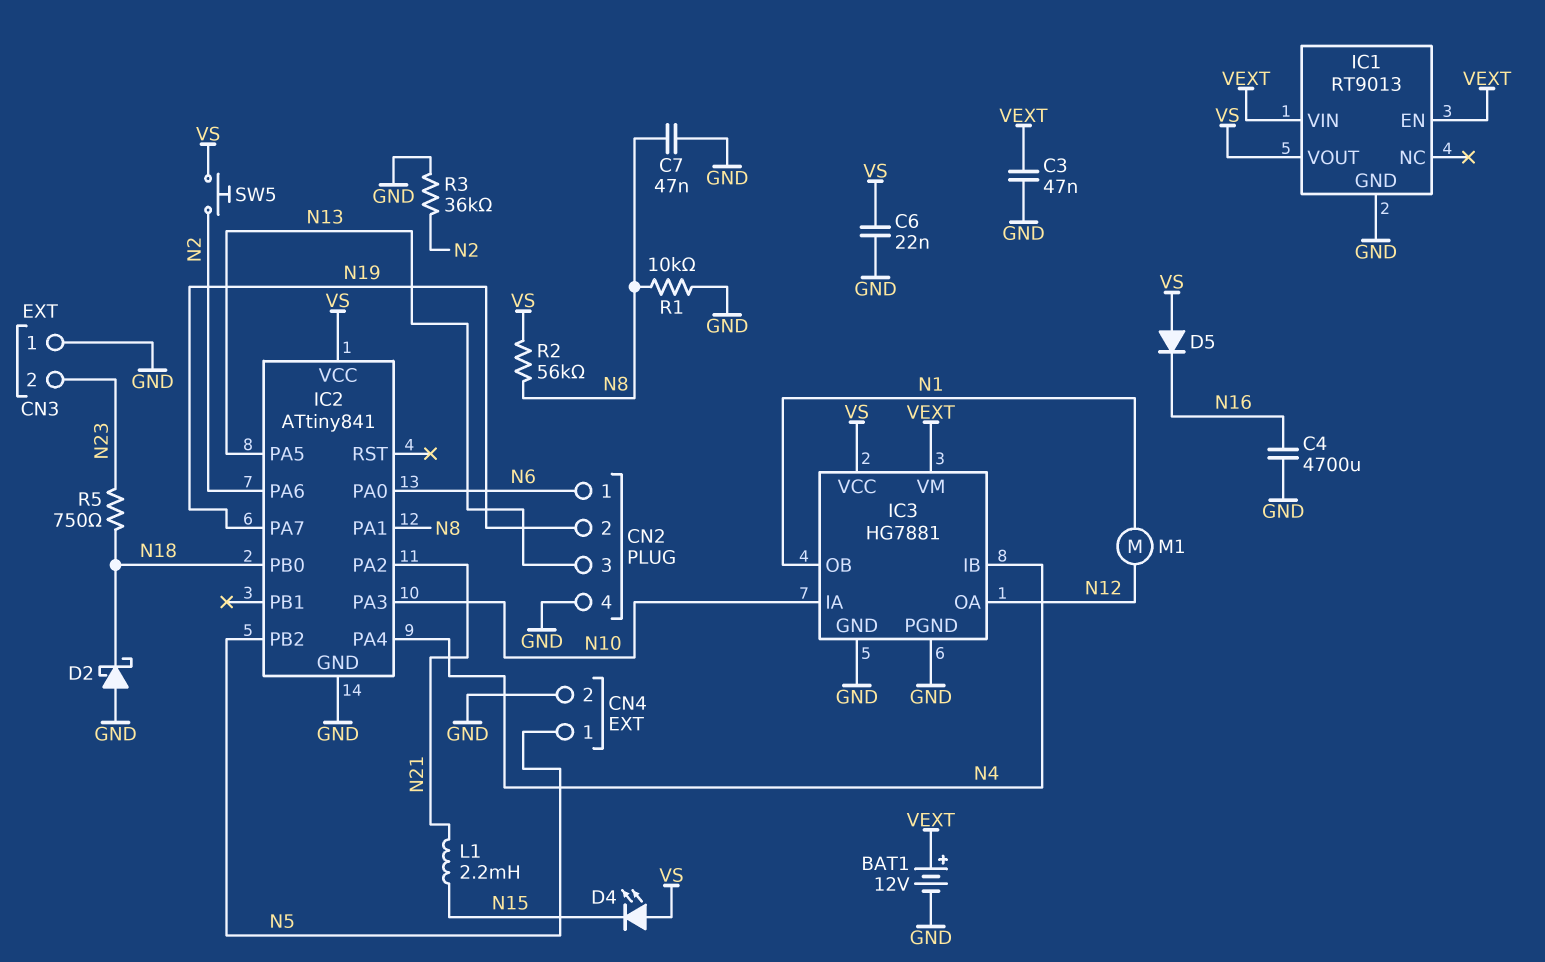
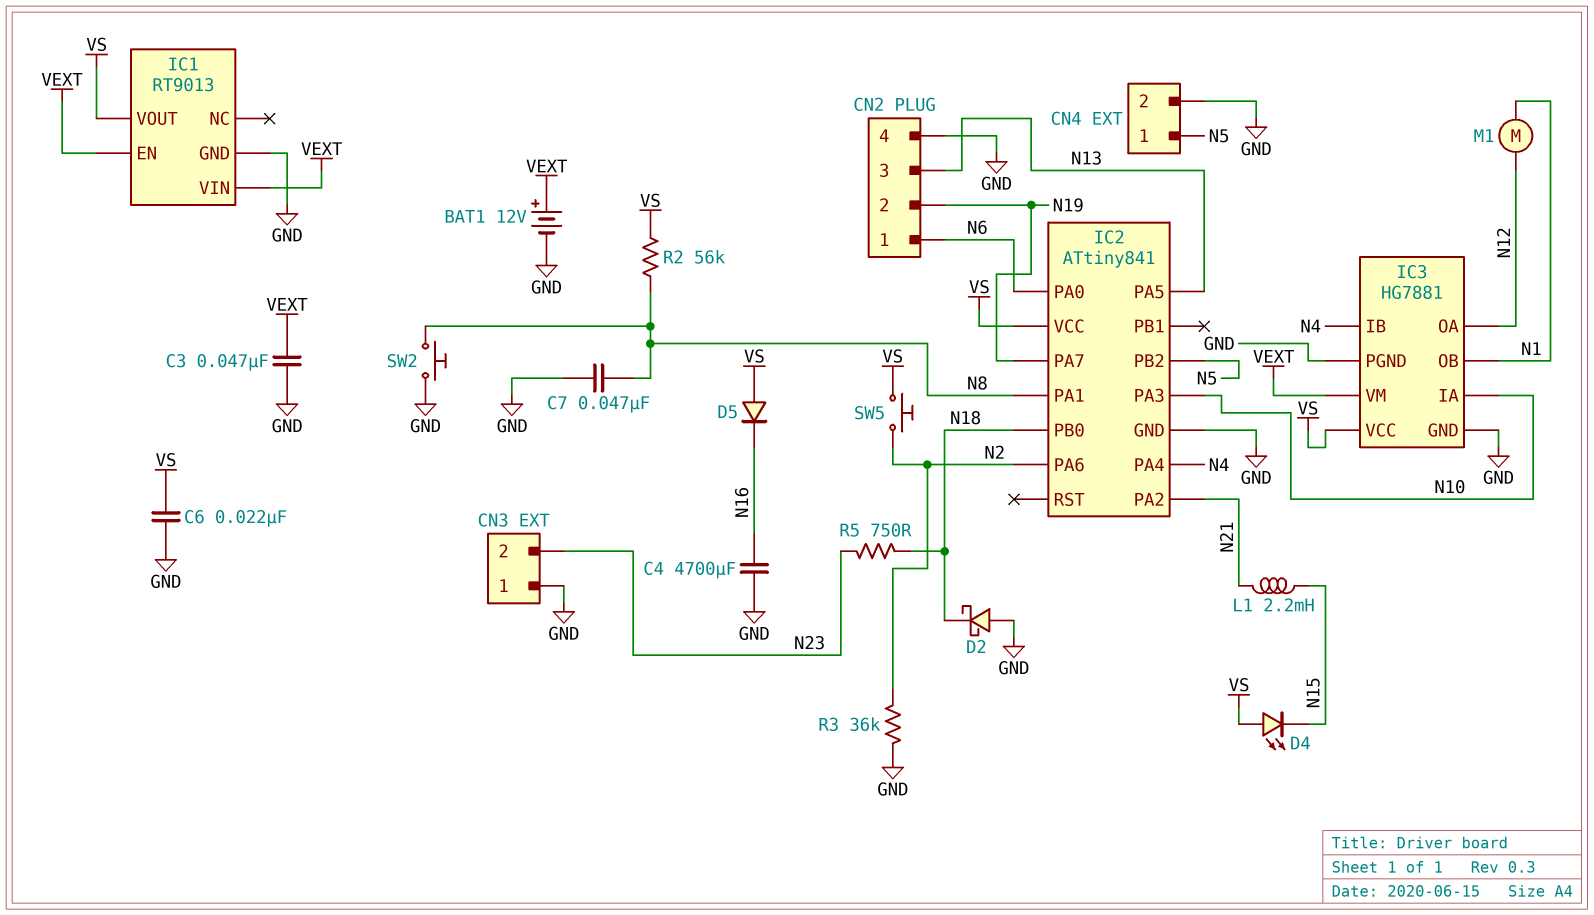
R1: 10k (GND, N8) -> none
SW2: none -> button (GND, N8)

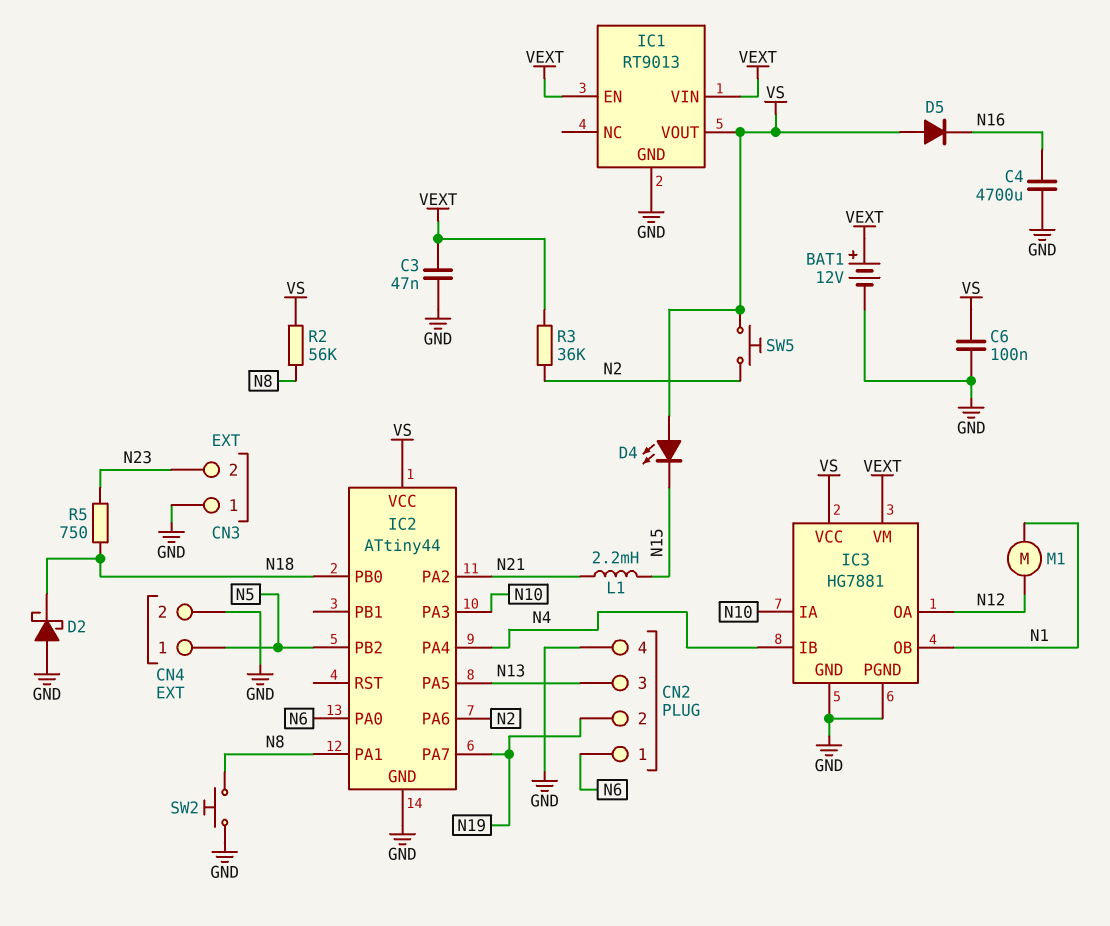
C6: 22nF (GND, VS) -> 100nF (GND, VS)
C7: 47nF (GND, N8) -> none
IC2: ATtiny841 -> ATtiny44
R3: 36k (GND, N2) -> 36k (N2, VEXT)

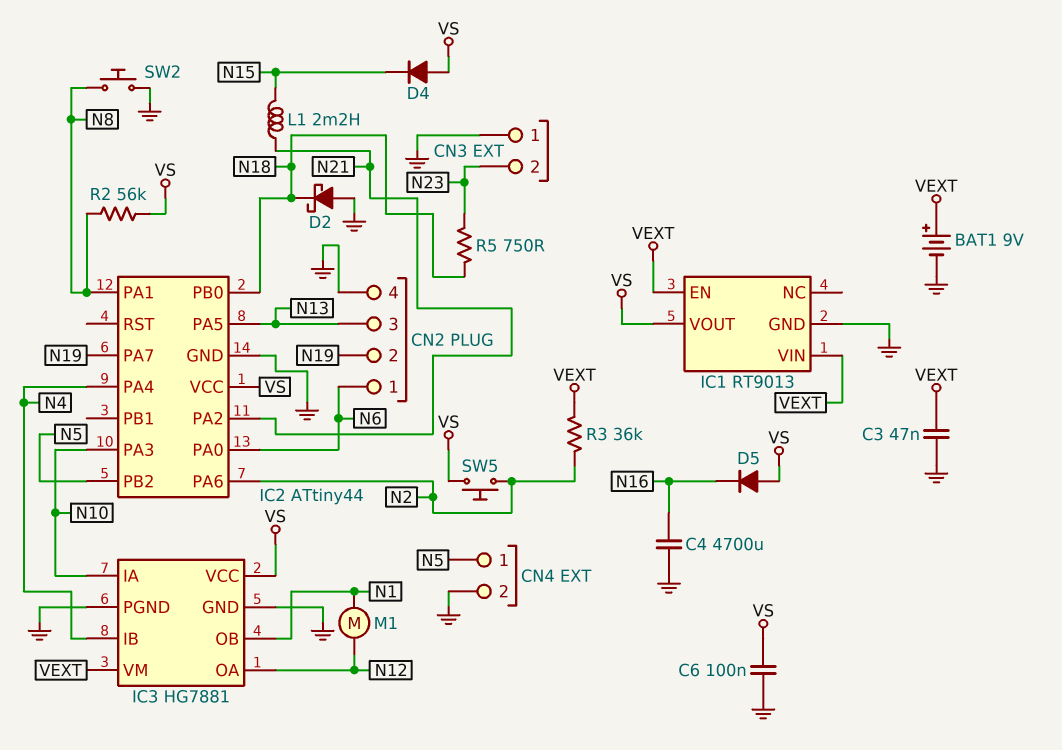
BAT1: 12V (plus VEXT, minus GND) -> 9V (plus VEXT, minus GND)
D4: LED (A VS, K N15) -> diode (A VS, K N15)

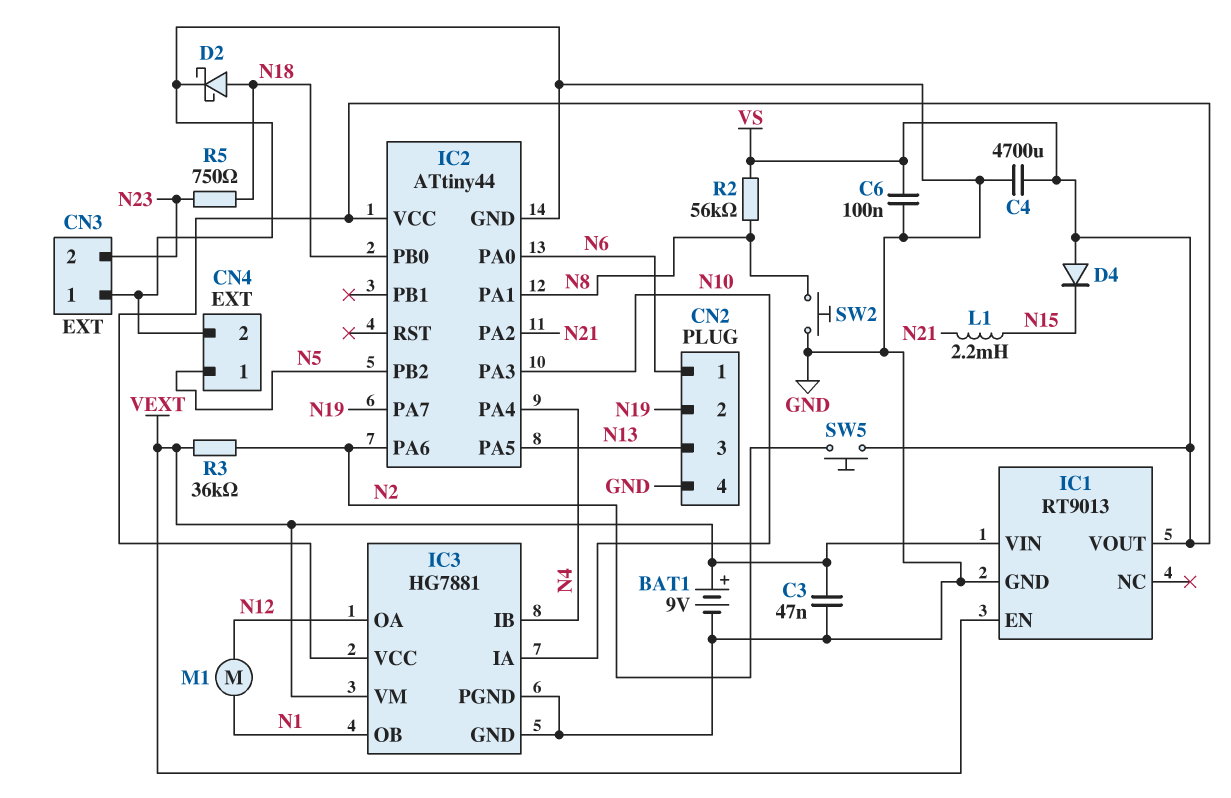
C4: 4700uF (GND, N16) -> 4700uF (GND, VS)
D2: schottky (A GND, K N18) -> schottky (A N18, K GND)
D5: diode (A VS, K N16) -> none

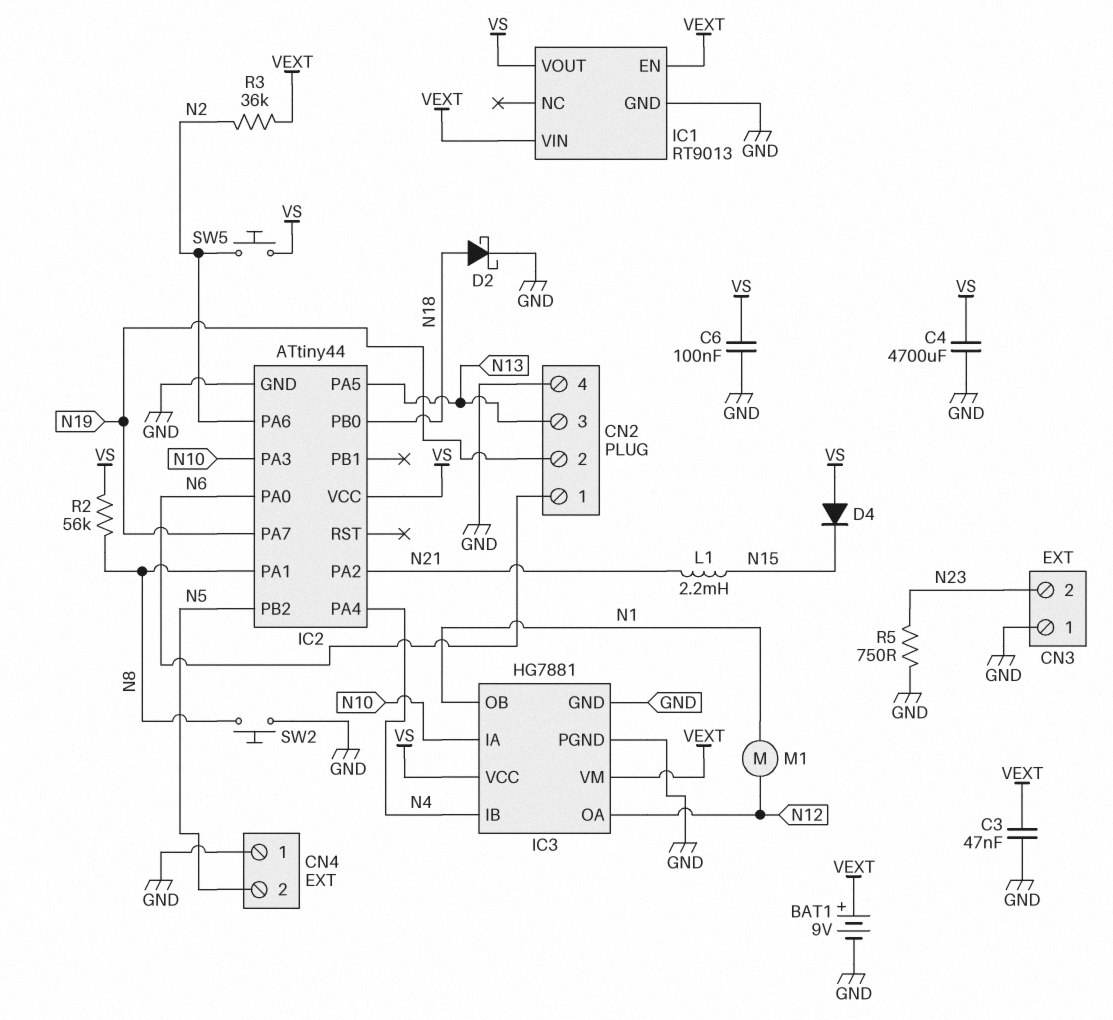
CN4 pin 1: N5 -> GND
CN4 pin 2: GND -> N5
R5: 750 (N18, N23) -> 750 (GND, N23)

